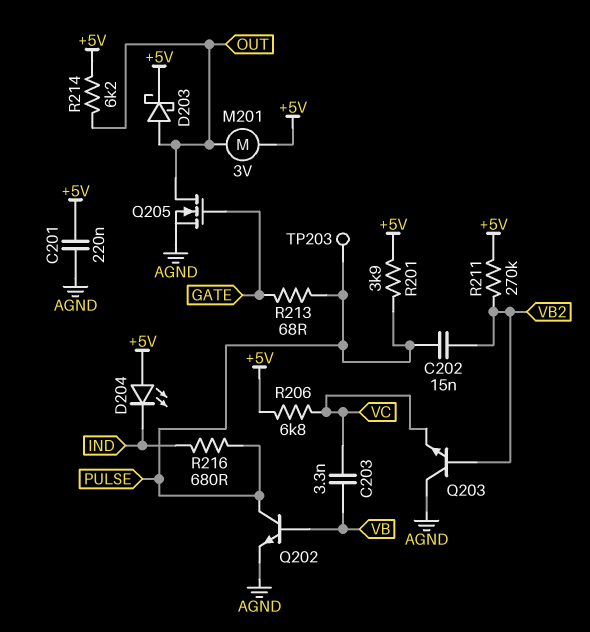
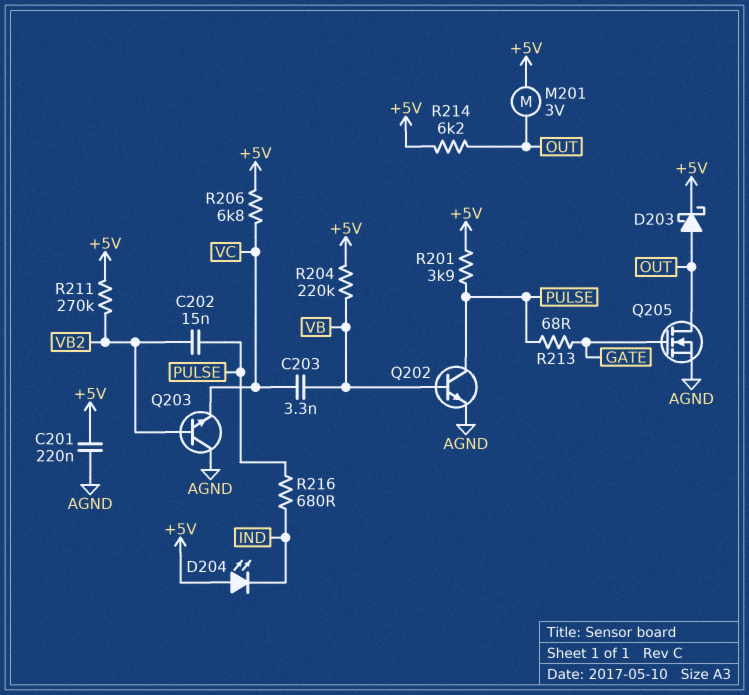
R204: none -> 220k (+5V, VB)
TP203: test point (PULSE) -> none

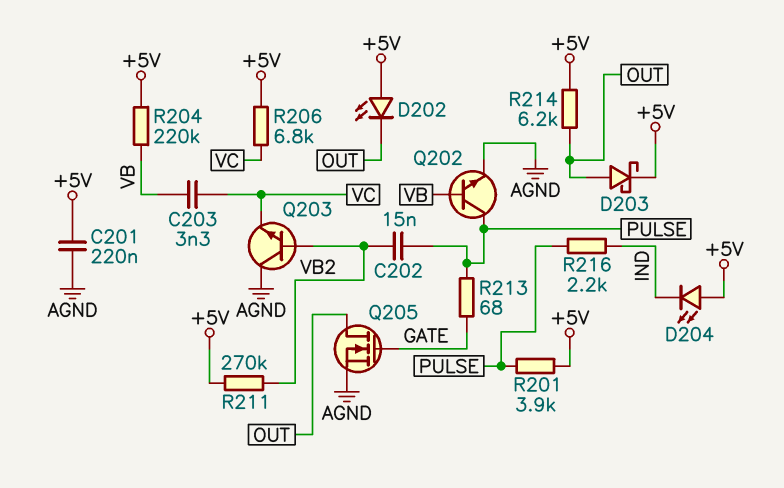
D202: none -> LED (A +5V, K OUT)
M201: motor 3V (+5V, OUT) -> none
R216: 680 (IND, PULSE) -> 2.2k (IND, PULSE)

